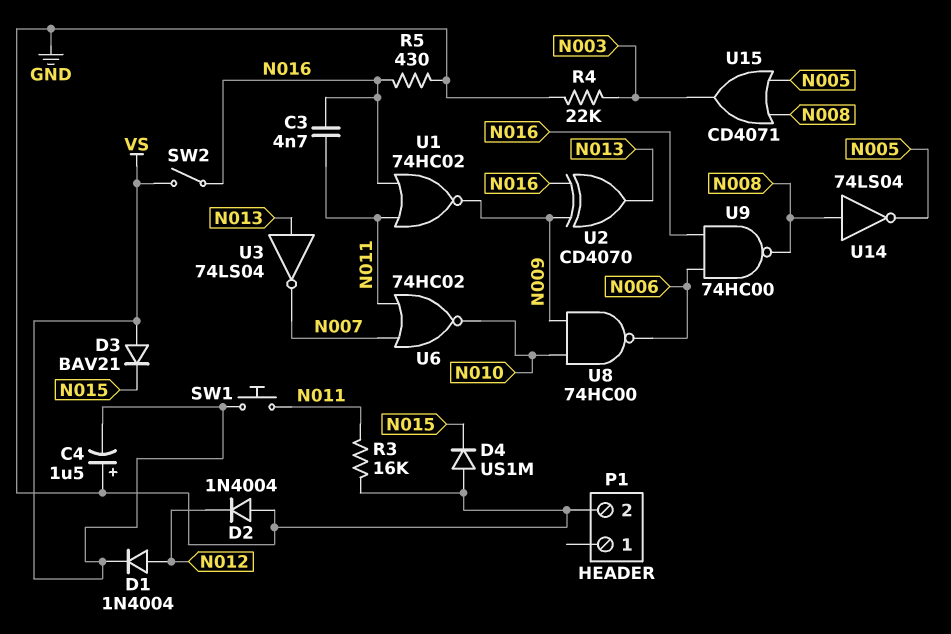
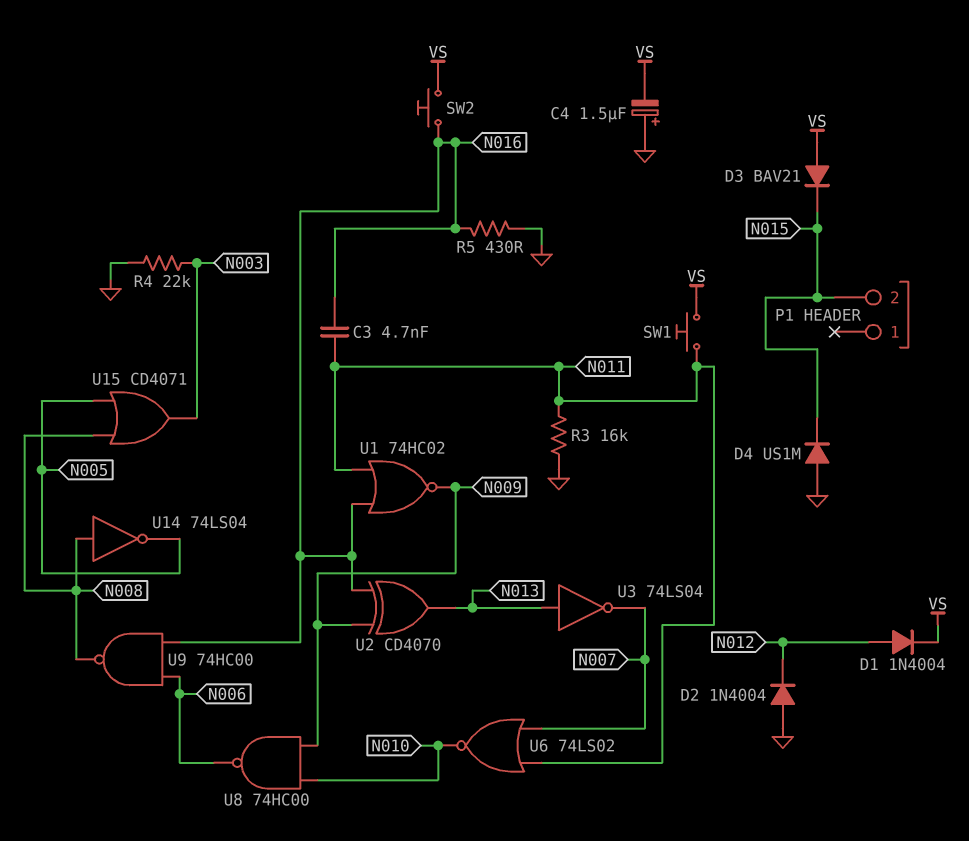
P1 pin 2: GND -> N015
SW2: switch (N016, VS) -> button (N016, VS)
U6: NOR 74HC02 (in N007, in N011, out N010) -> NOR 74LS02 (in N007, in N011, out N010)

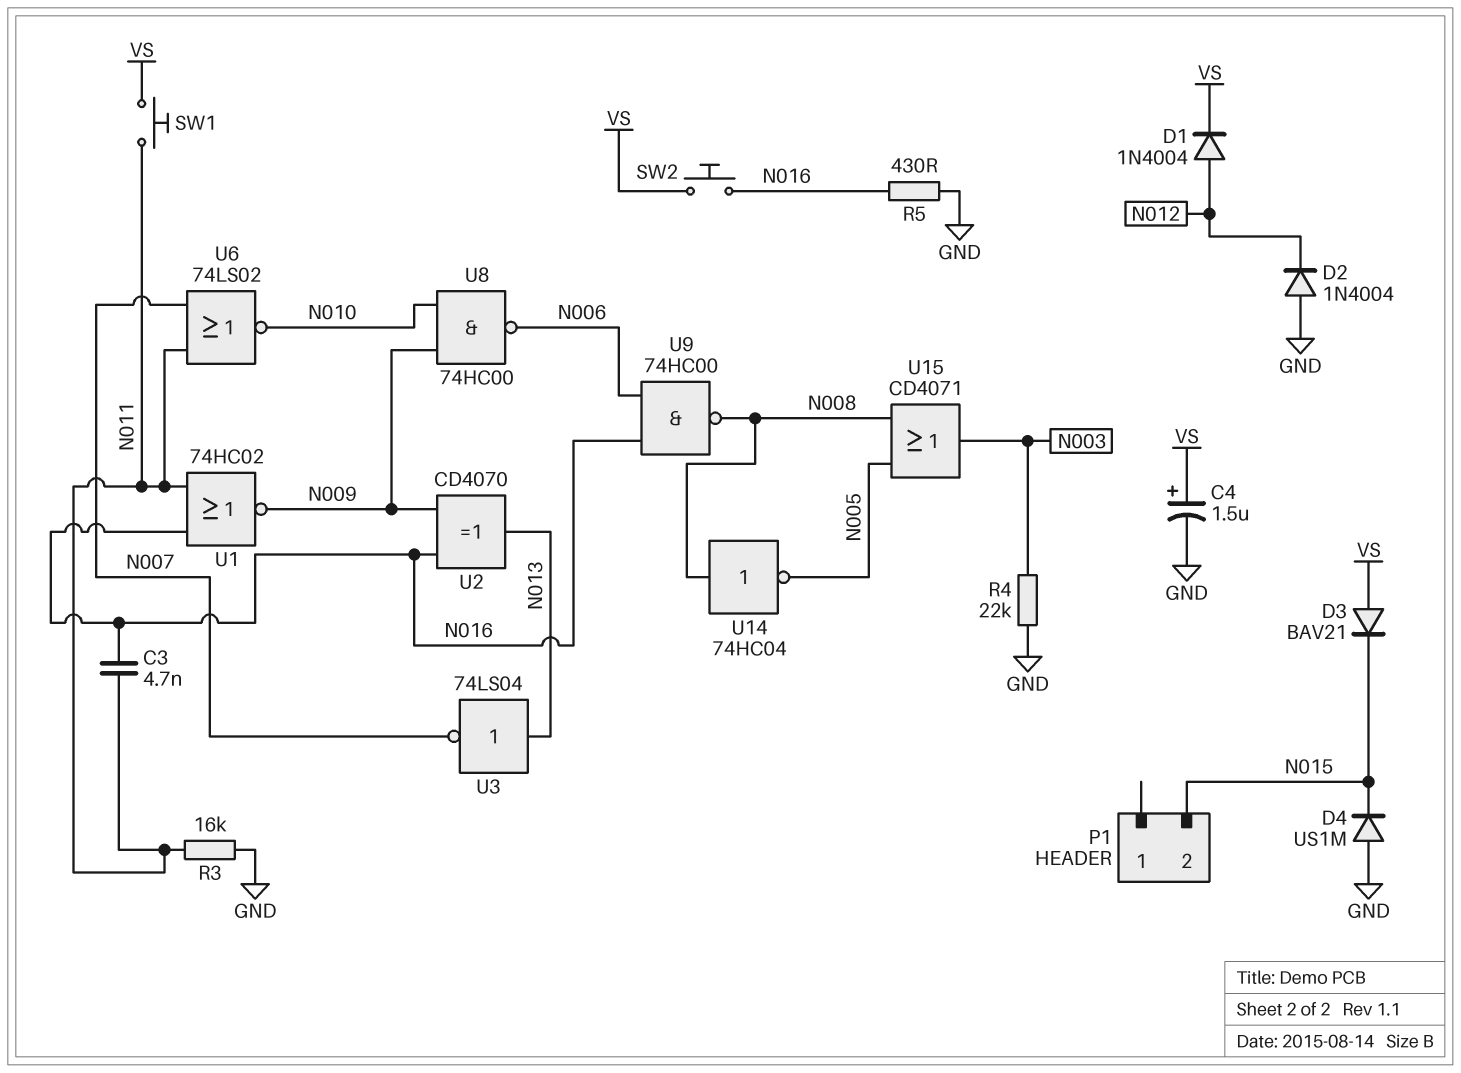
C4: 1.5uF (plus GND, minus VS) -> 1.5uF (plus VS, minus GND)
U14: NOT 74LS04 (in N008, out N005) -> NOT 74HC04 (in N008, out N005)

